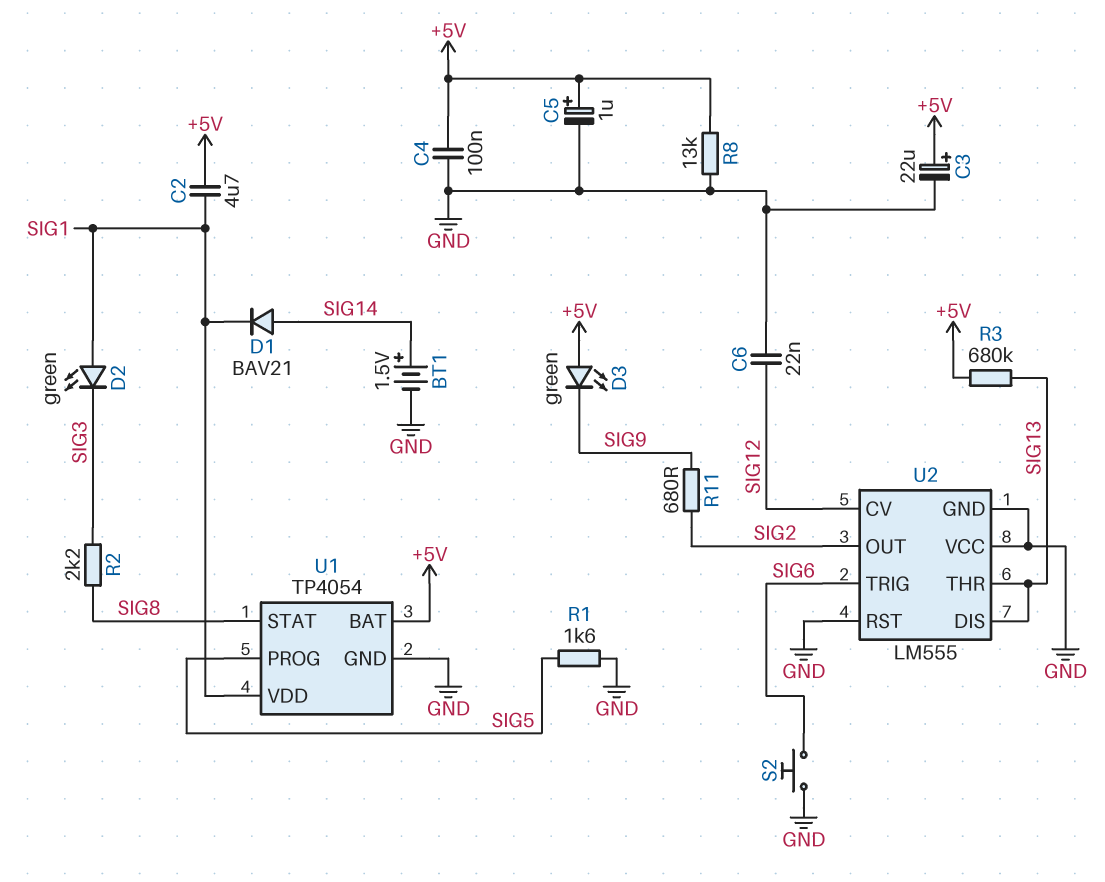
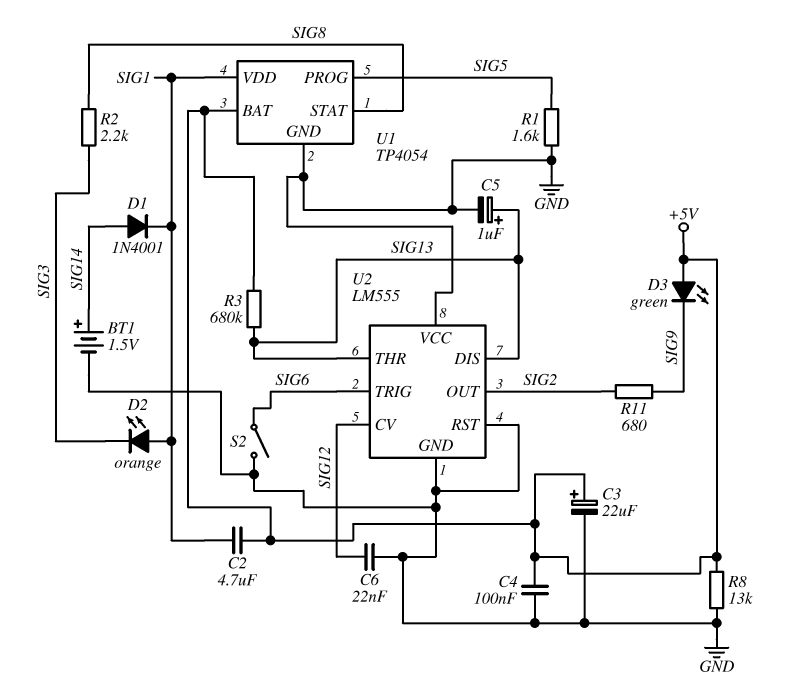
C5: 1uF (plus +5V, minus GND) -> 1uF (plus SIG13, minus GND)
D1: diode BAV21 (A SIG14, K SIG1) -> diode 1N4001 (A SIG14, K SIG1)
D2: LED green (A SIG1, K SIG3) -> LED orange (A SIG1, K SIG3)
S2: button (GND, SIG6) -> switch (GND, SIG6)

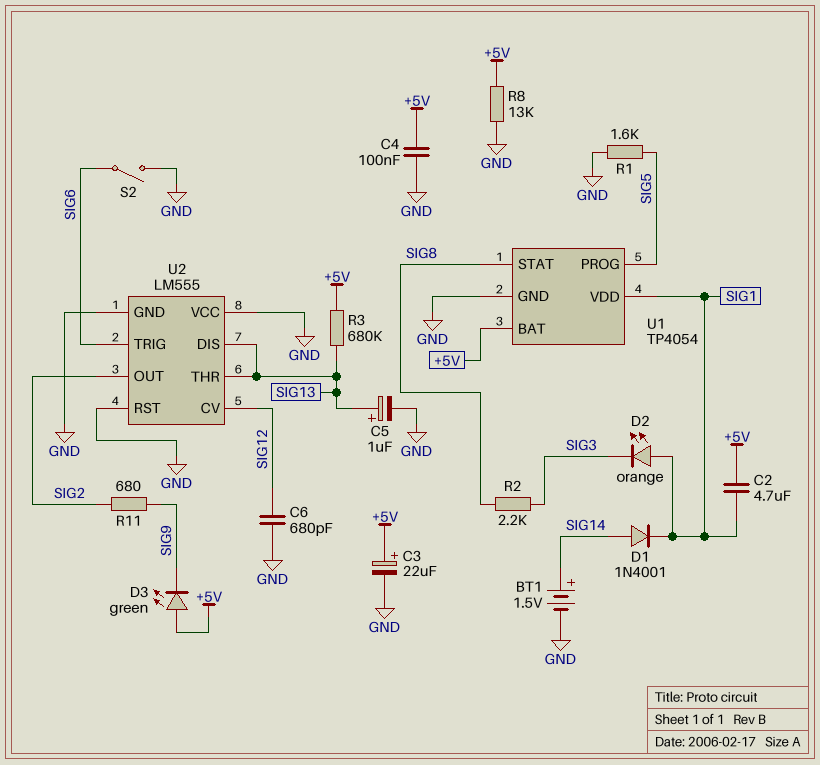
C6: 22nF (GND, SIG12) -> 680pF (GND, SIG12)

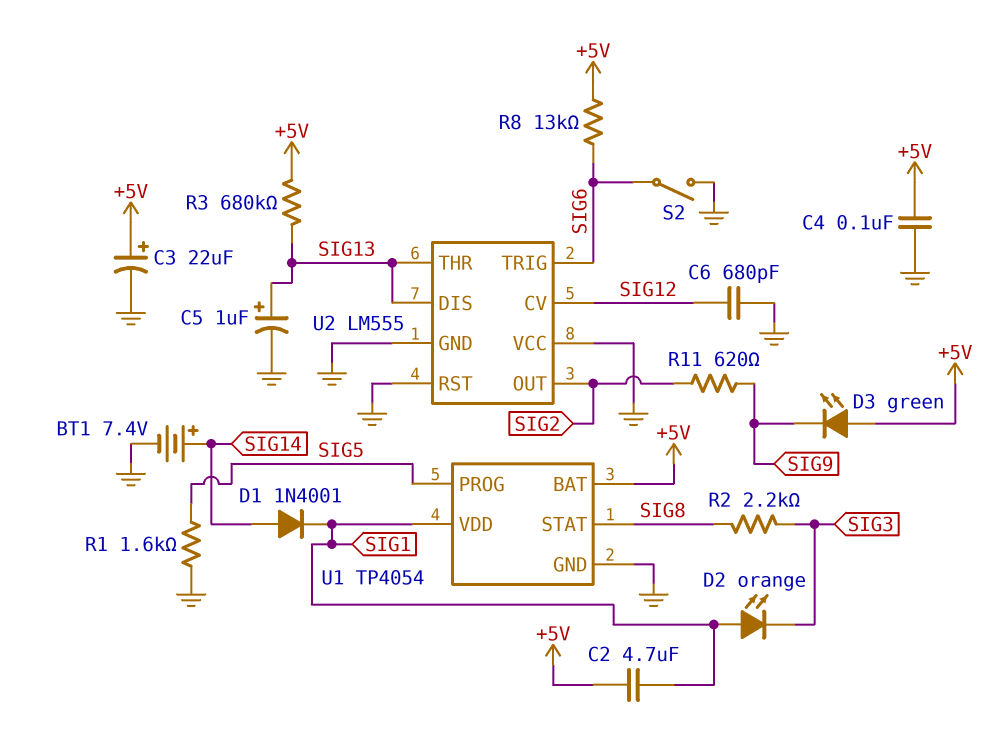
BT1: 1.5V (plus SIG14, minus GND) -> 7.4V (plus SIG14, minus GND)
R8: 13k (+5V, GND) -> 13k (+5V, SIG6)
R11: 680 (SIG2, SIG9) -> 620 (SIG2, SIG9)

